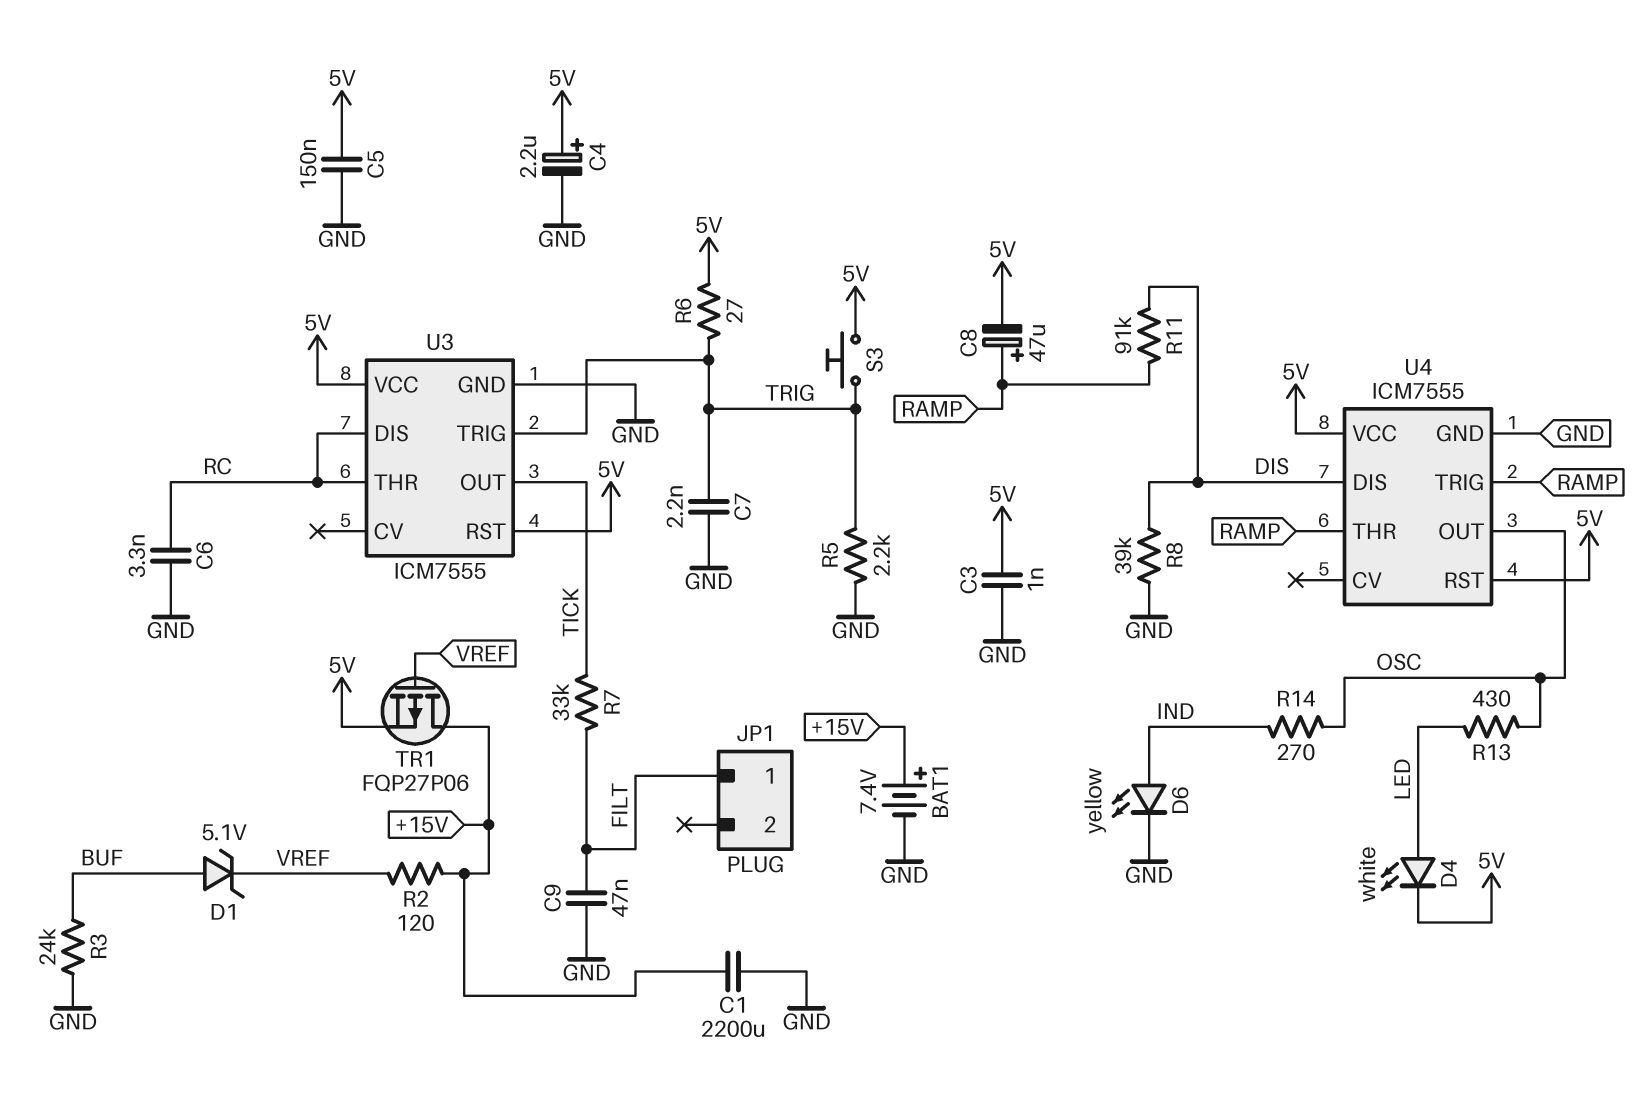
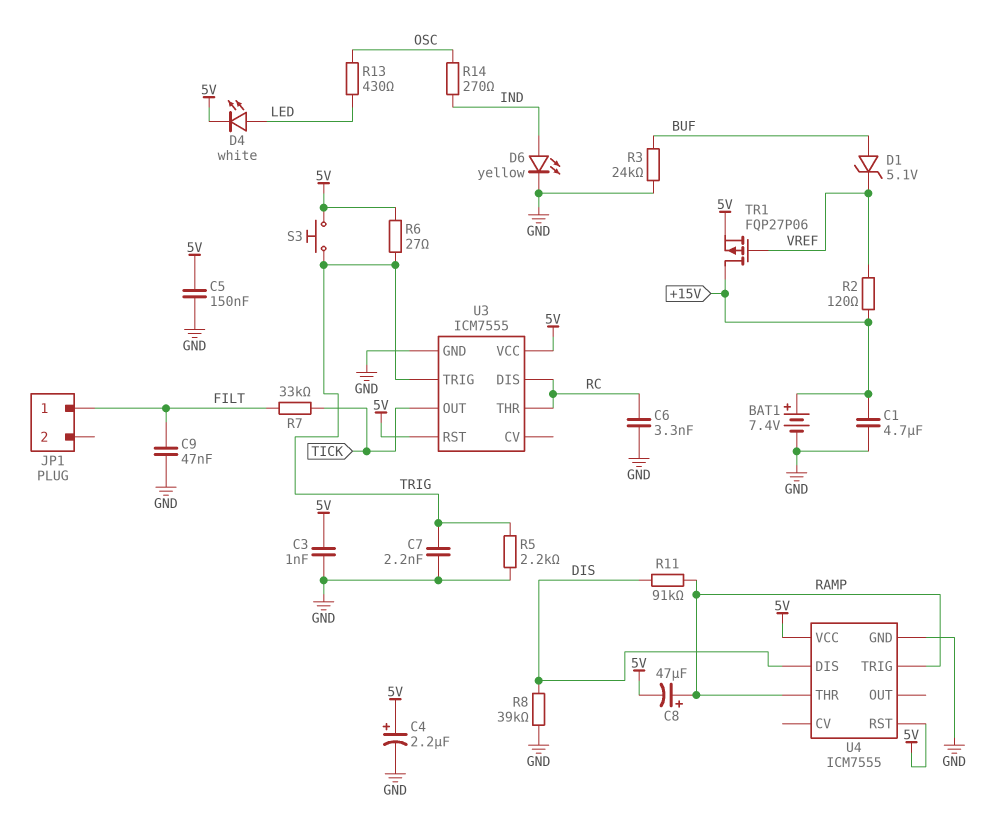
C1: 2200uF (+15V, GND) -> 4.7uF (+15V, GND)
U4 pin OUT: OSC -> none

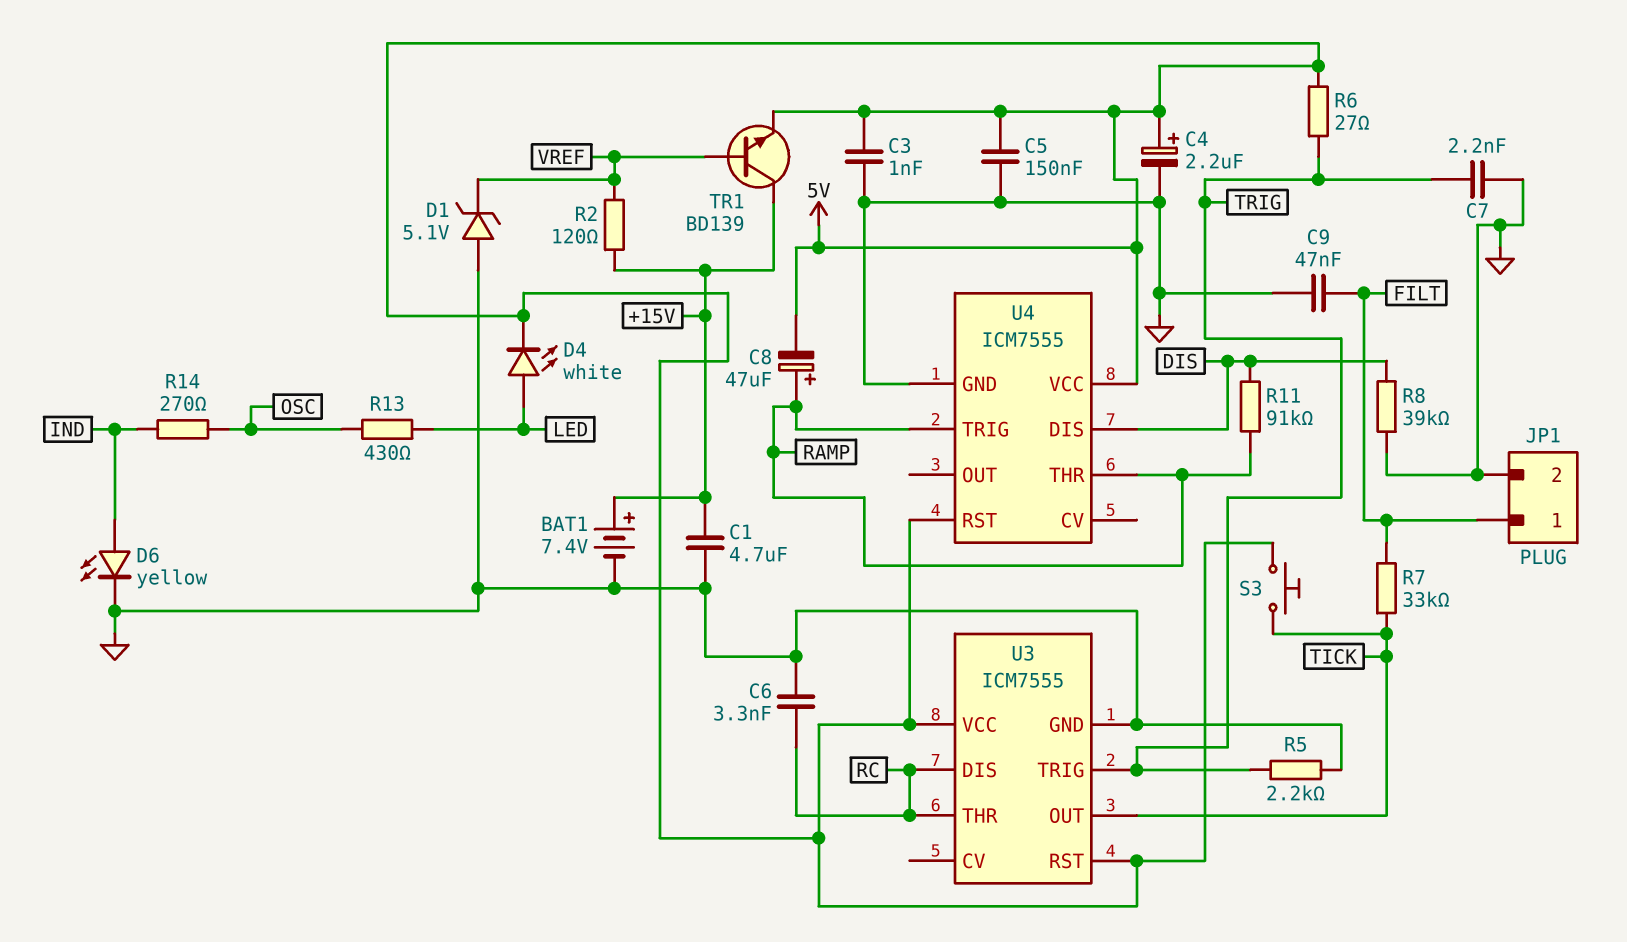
D1: zener 5.1V (A BUF, K VREF) -> zener 5.1V (A GND, K VREF)
JP1 pin 2: none -> GND
R3: 24k (BUF, GND) -> none
S3: button (5V, TRIG) -> button (5V, TICK)
TR1: PMOS FQP27P06 (G VREF, D +15V, S 5V) -> NPN BD139 (B VREF, C +15V, E 5V)

